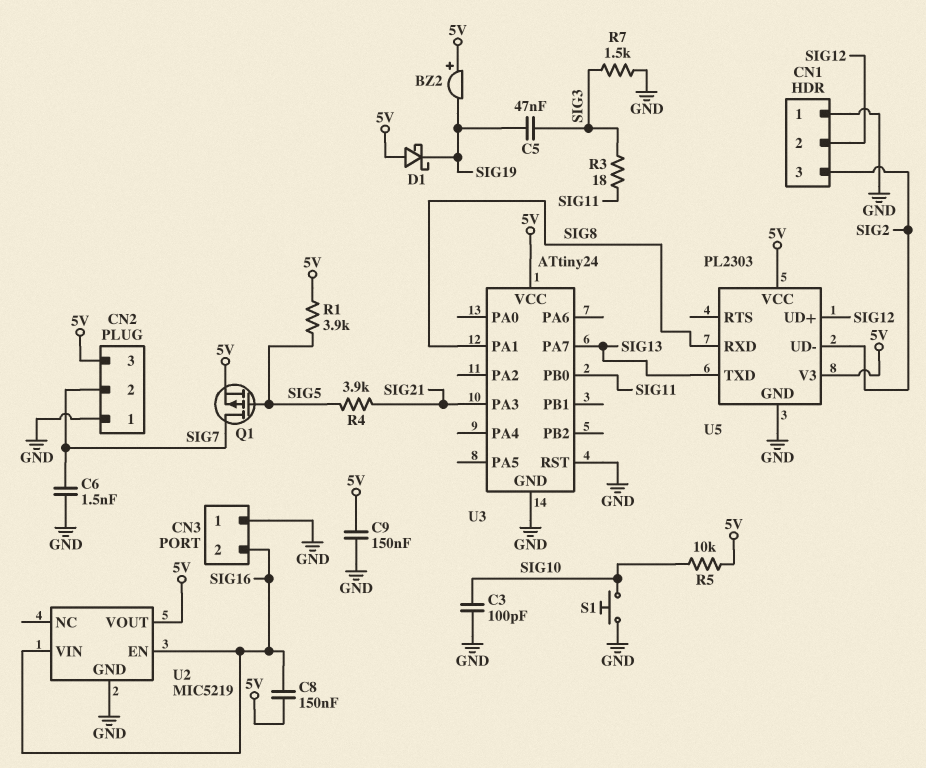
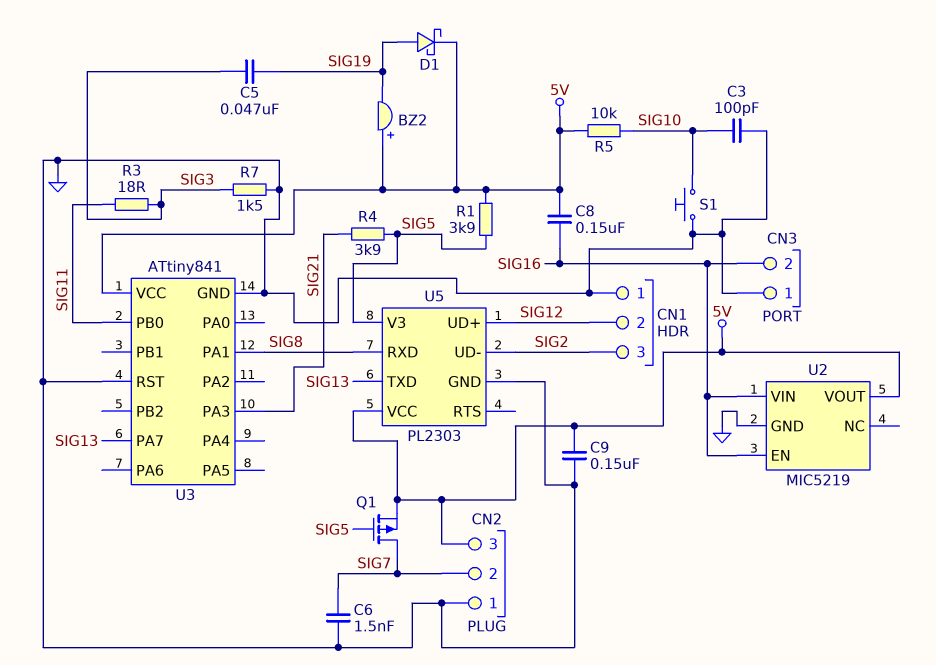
D1: schottky (A 5V, K SIG19) -> schottky (A SIG19, K 5V)
U3: ATtiny24 -> ATtiny841
U5 pin V3: 5V -> SIG5

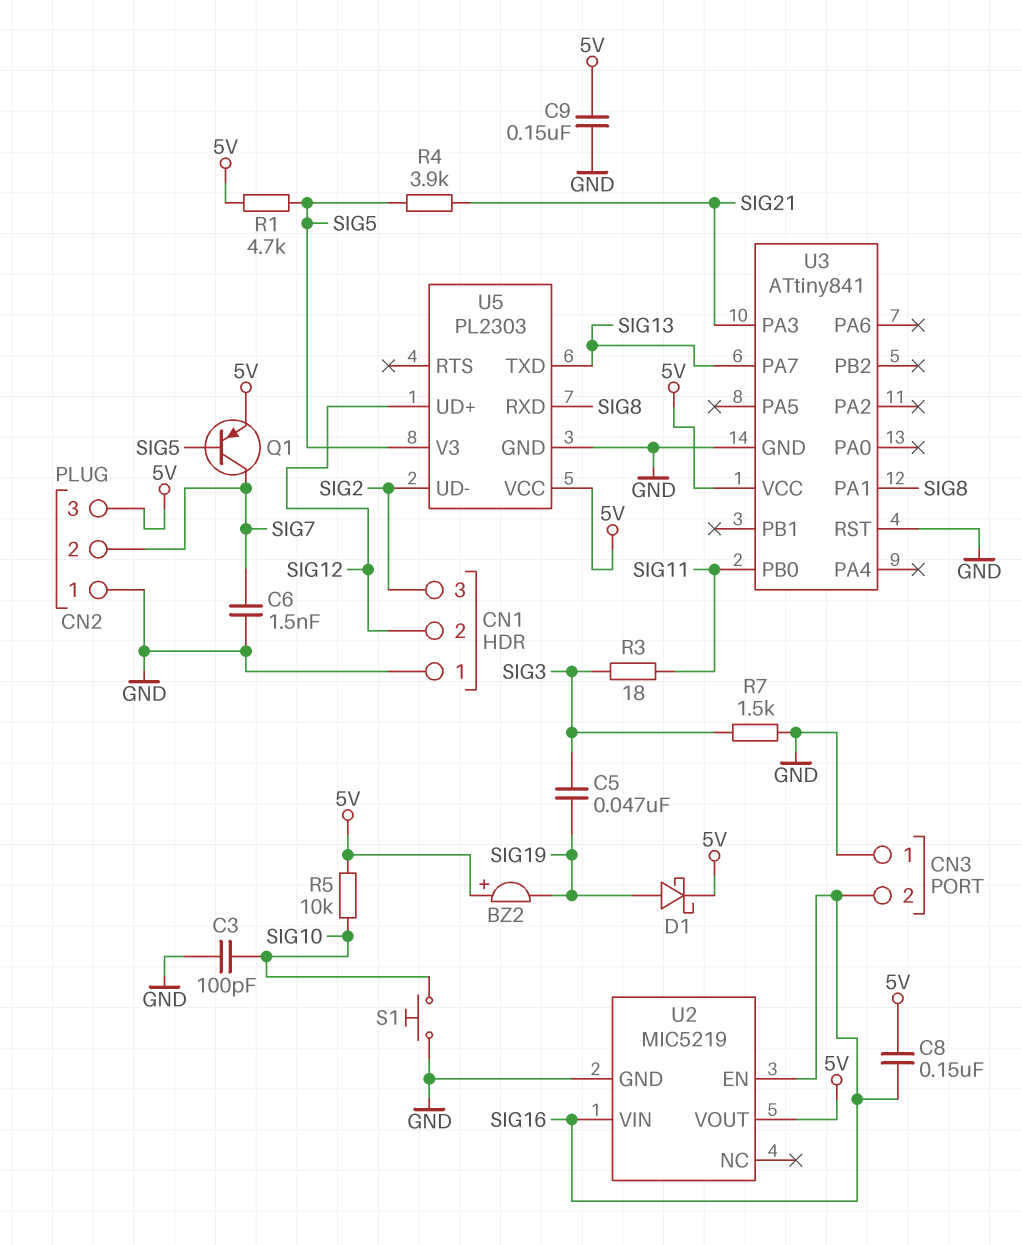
Q1: PMOS (G SIG5, D SIG7, S 5V) -> PNP (B SIG5, C SIG7, E 5V)
R1: 3.9k (5V, SIG5) -> 4.7k (5V, SIG5)

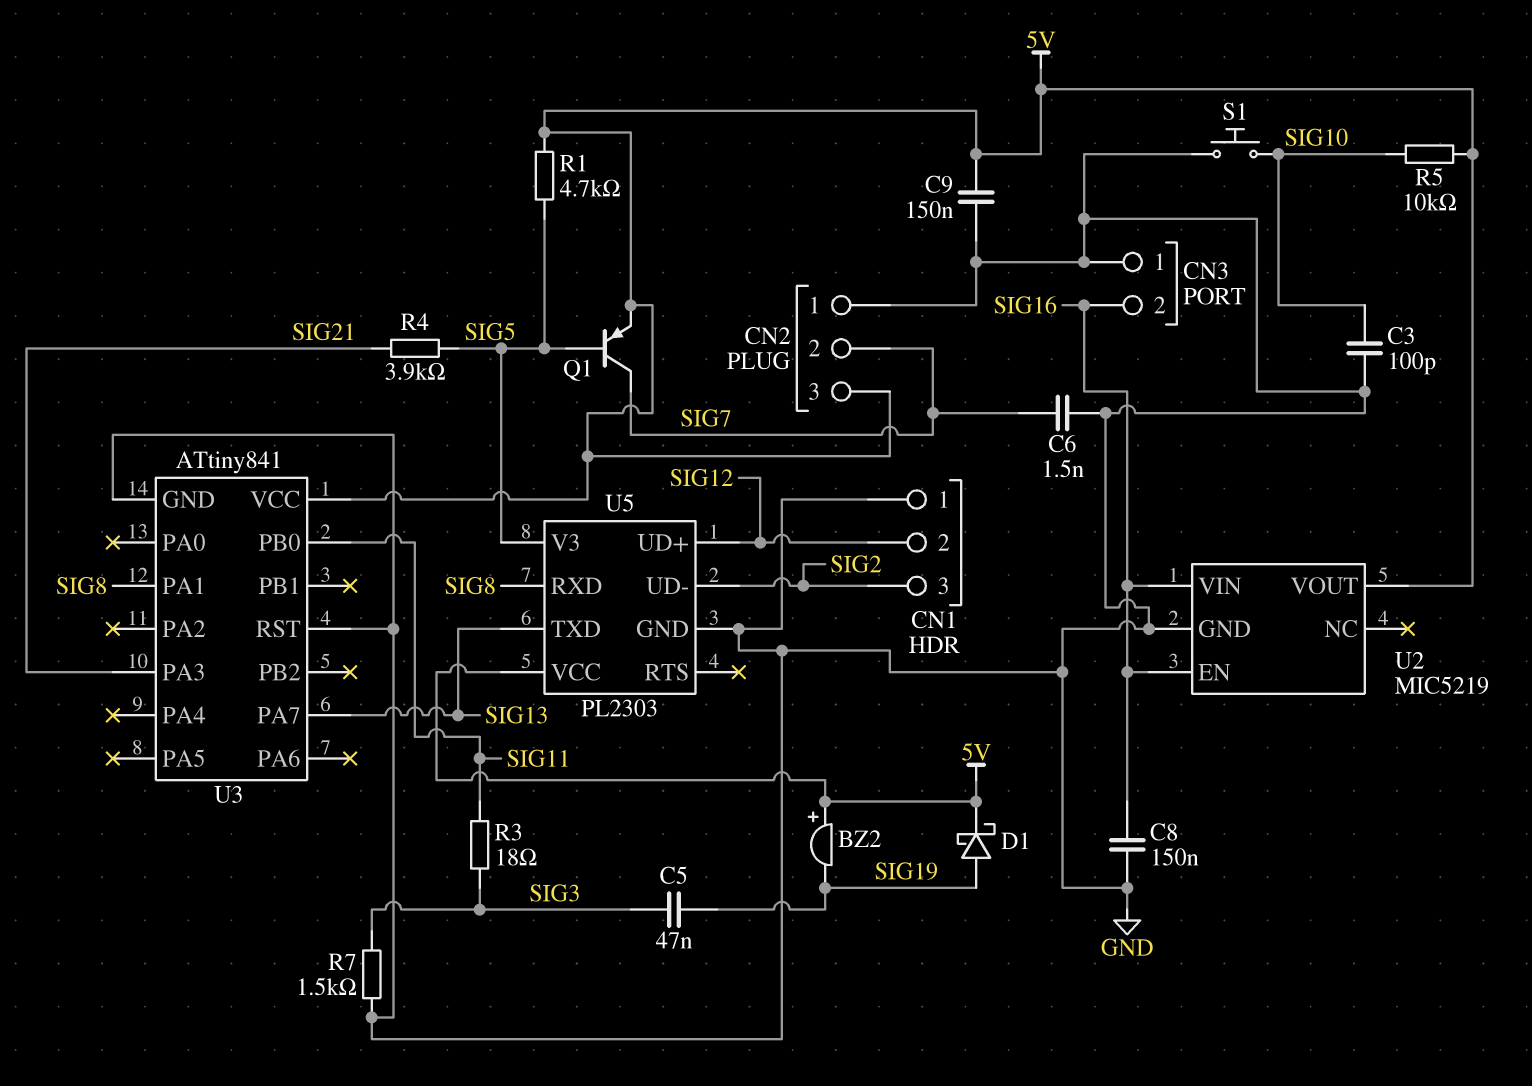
C8: 150nF (5V, SIG16) -> 150nF (GND, SIG16)

